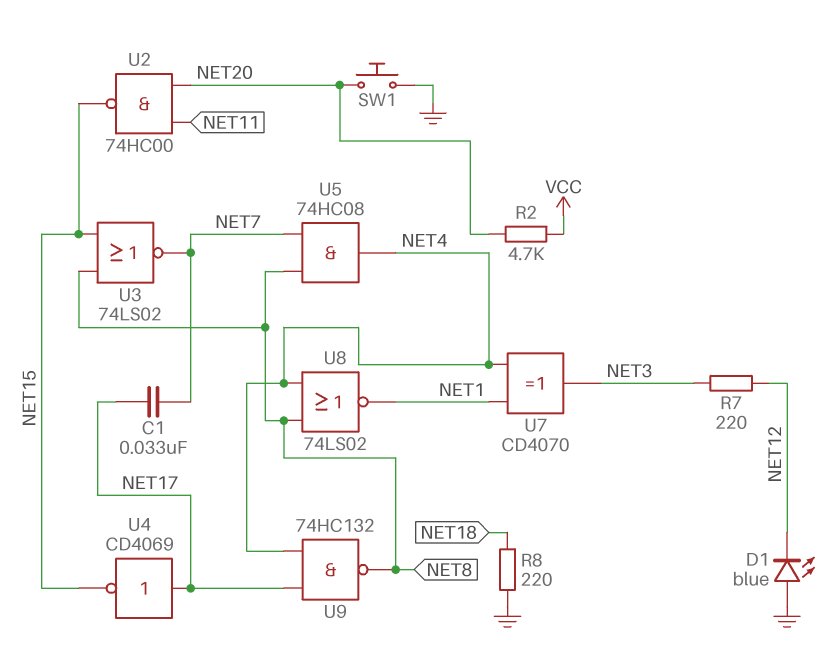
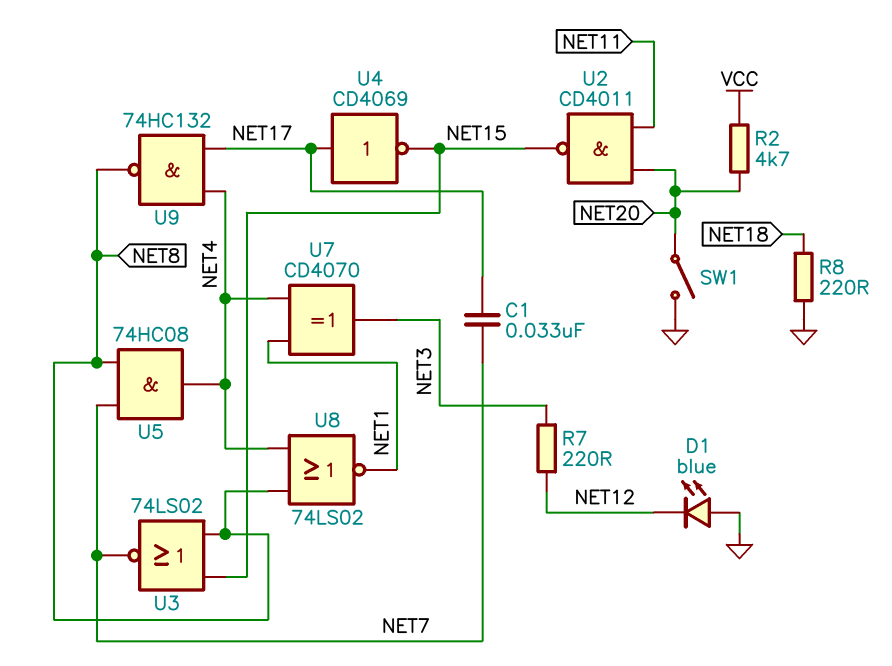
SW1: button (GND, NET20) -> switch (GND, NET20)
U2: NAND 74HC00 (in NET11, in NET20, out NET15) -> NAND CD4011 (in NET11, in NET20, out NET15)

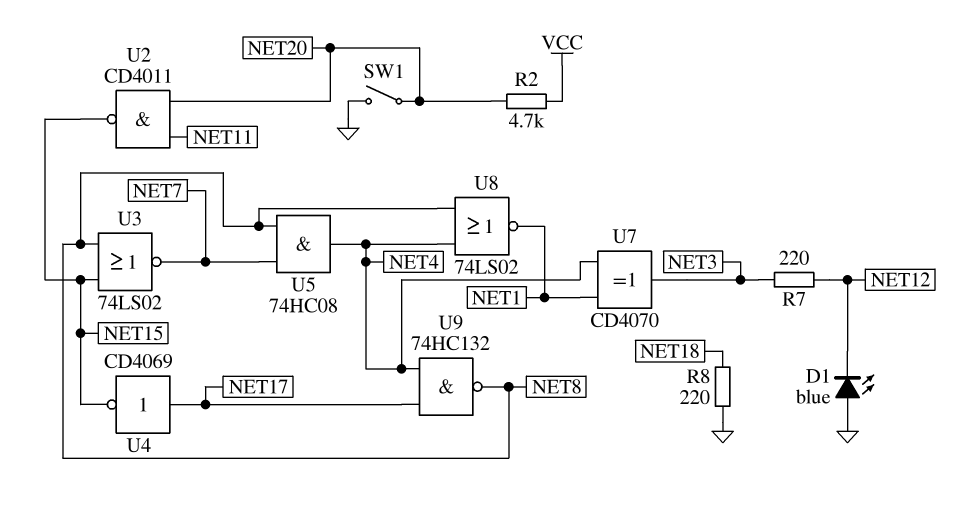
C1: 33nF (NET7, NET17) -> none

